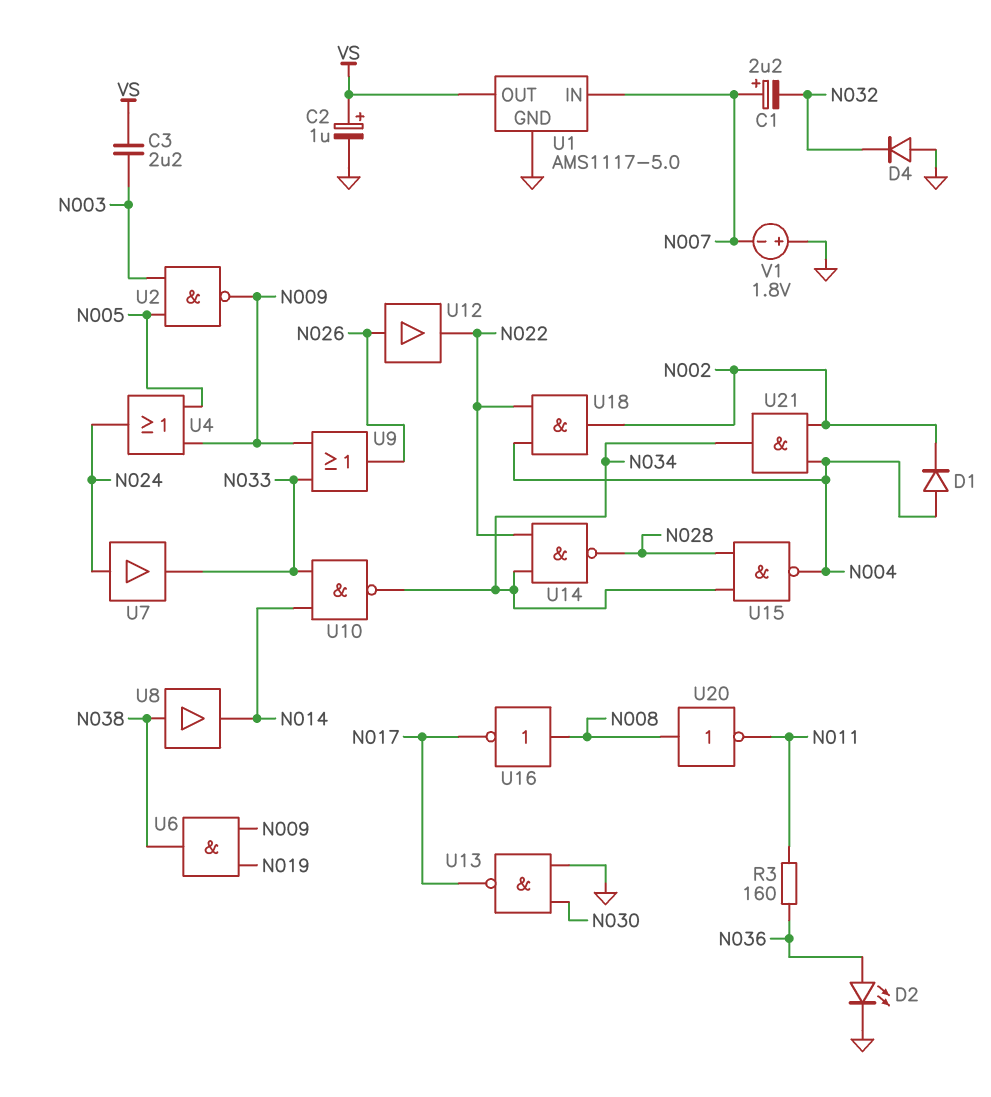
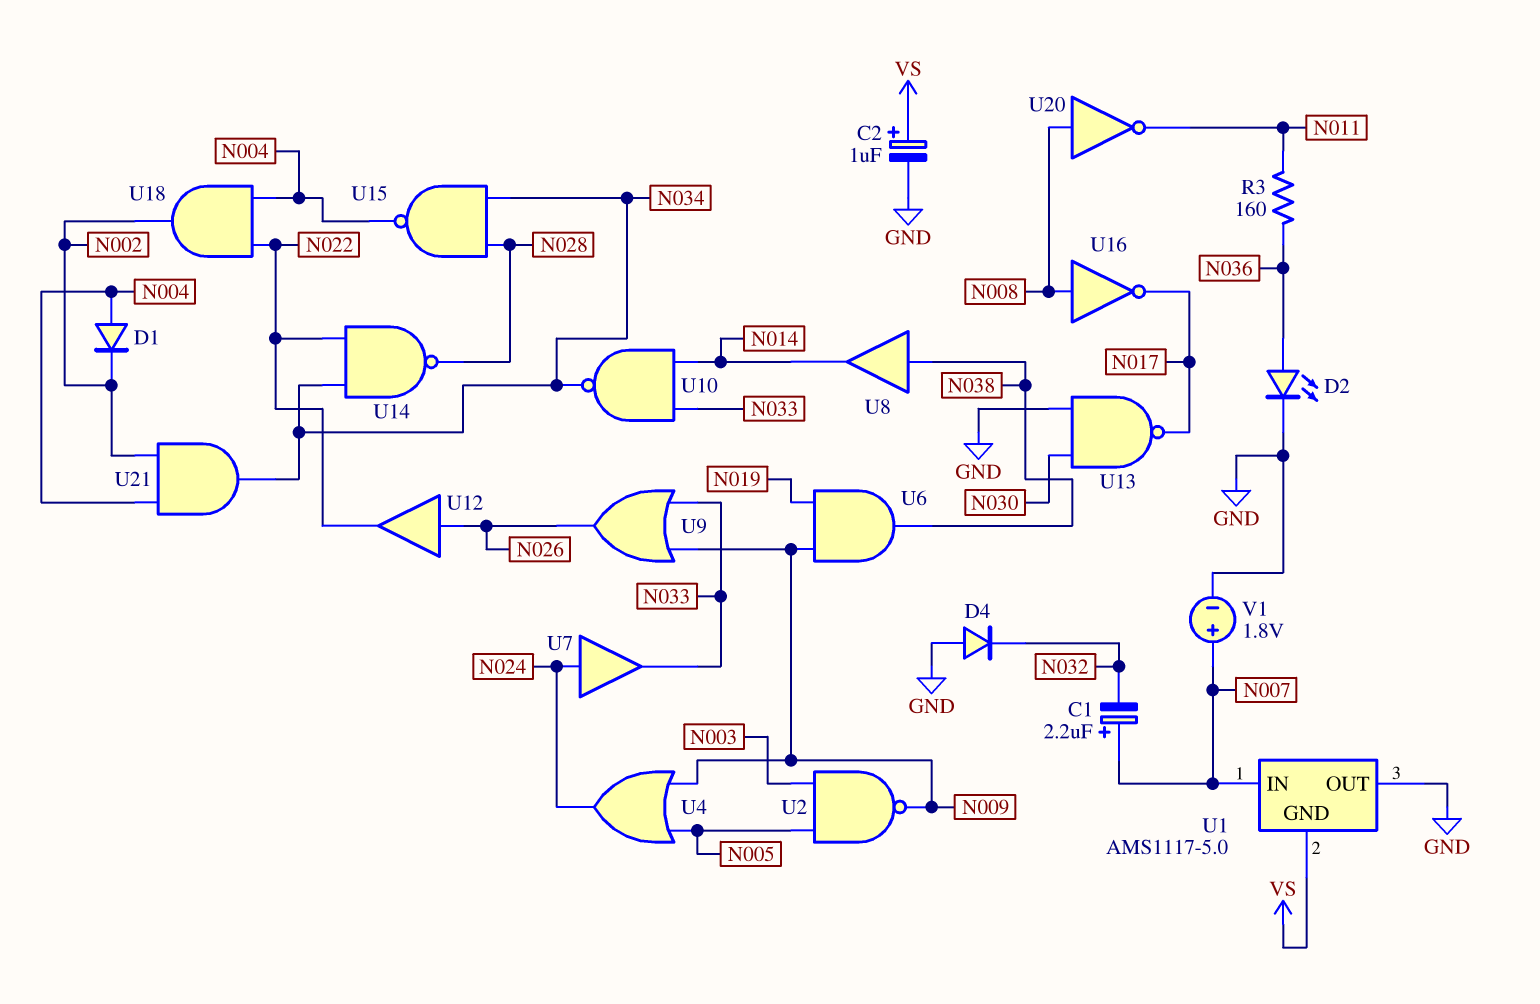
C3: 2.2uF (N003, VS) -> none
U1 pin GND: GND -> VS
U1 pin OUT: VS -> GND
V1: 1.8V (plus GND, minus N007) -> 1.8V (plus N007, minus GND)

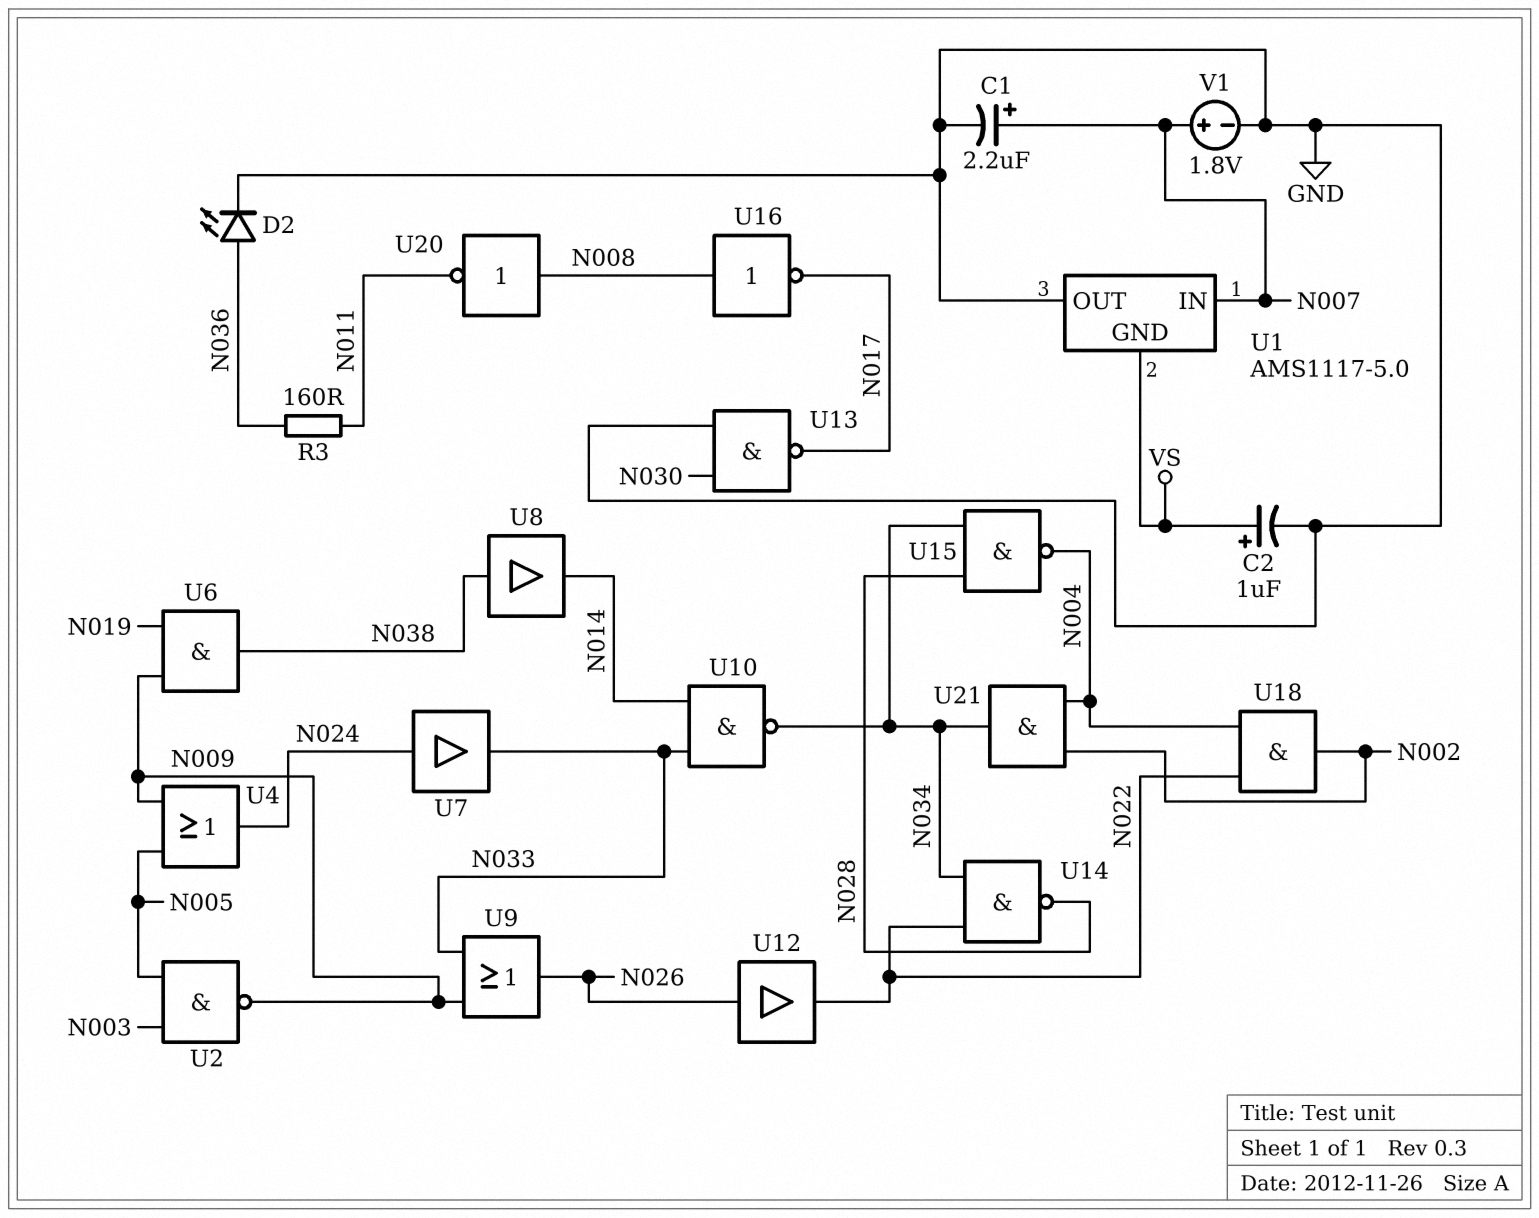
C1: 2.2uF (plus N007, minus N032) -> 2.2uF (plus N007, minus GND)
D1: diode (A N004, K N002) -> none
D4: diode (A GND, K N032) -> none

